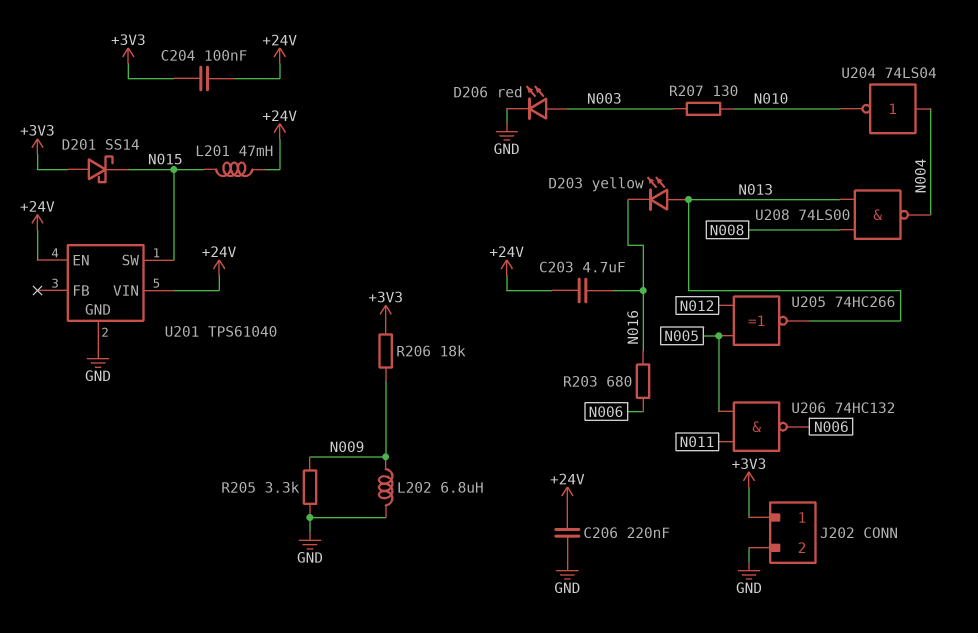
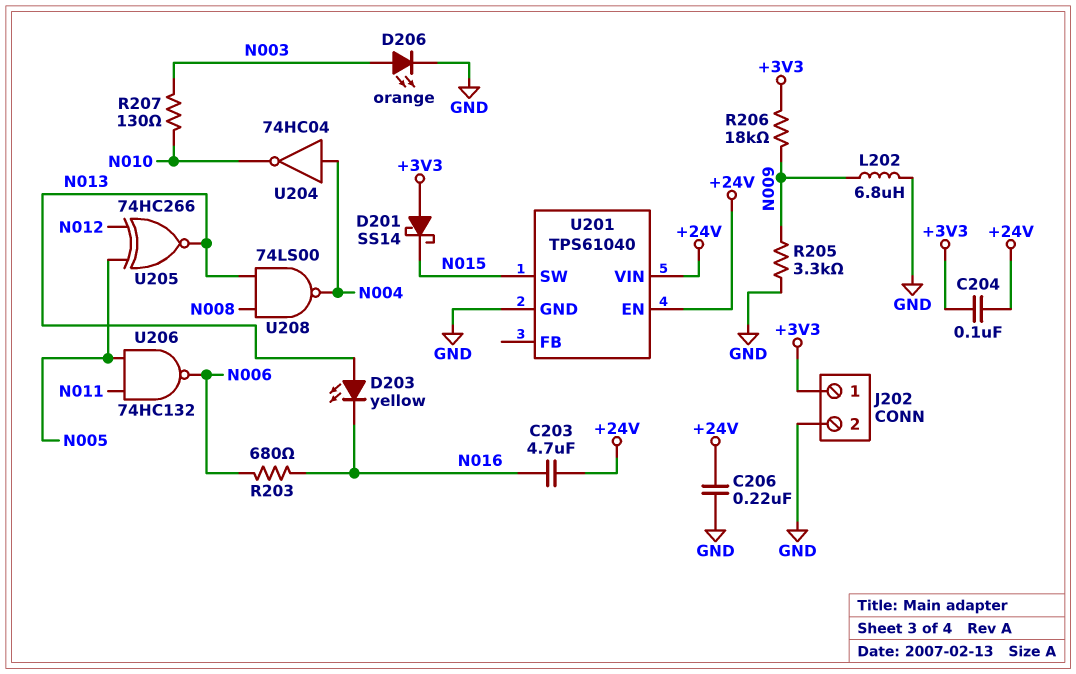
D206: LED red (A N003, K GND) -> LED orange (A N003, K GND)
L201: 47mH (+24V, N015) -> none
U204: NOT 74LS04 (in N004, out N010) -> NOT 74HC04 (in N004, out N010)

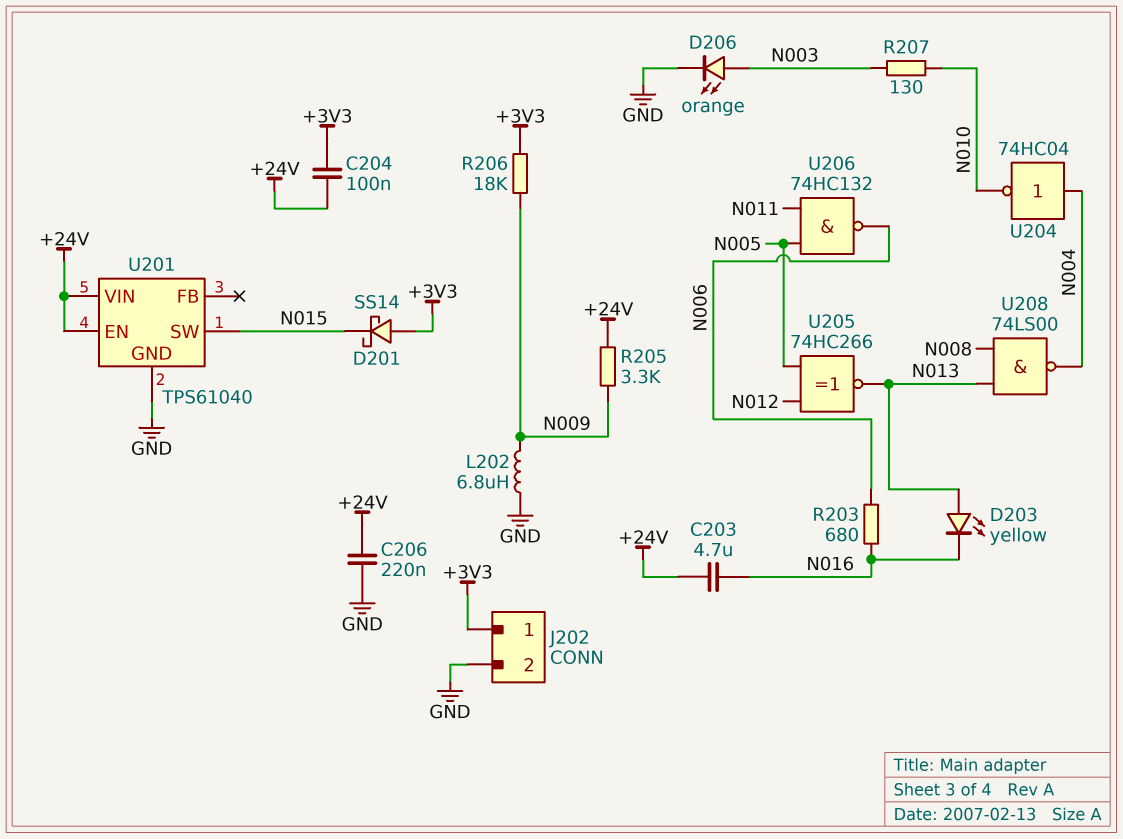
R205: 3.3k (GND, N009) -> 3.3k (+24V, N009)

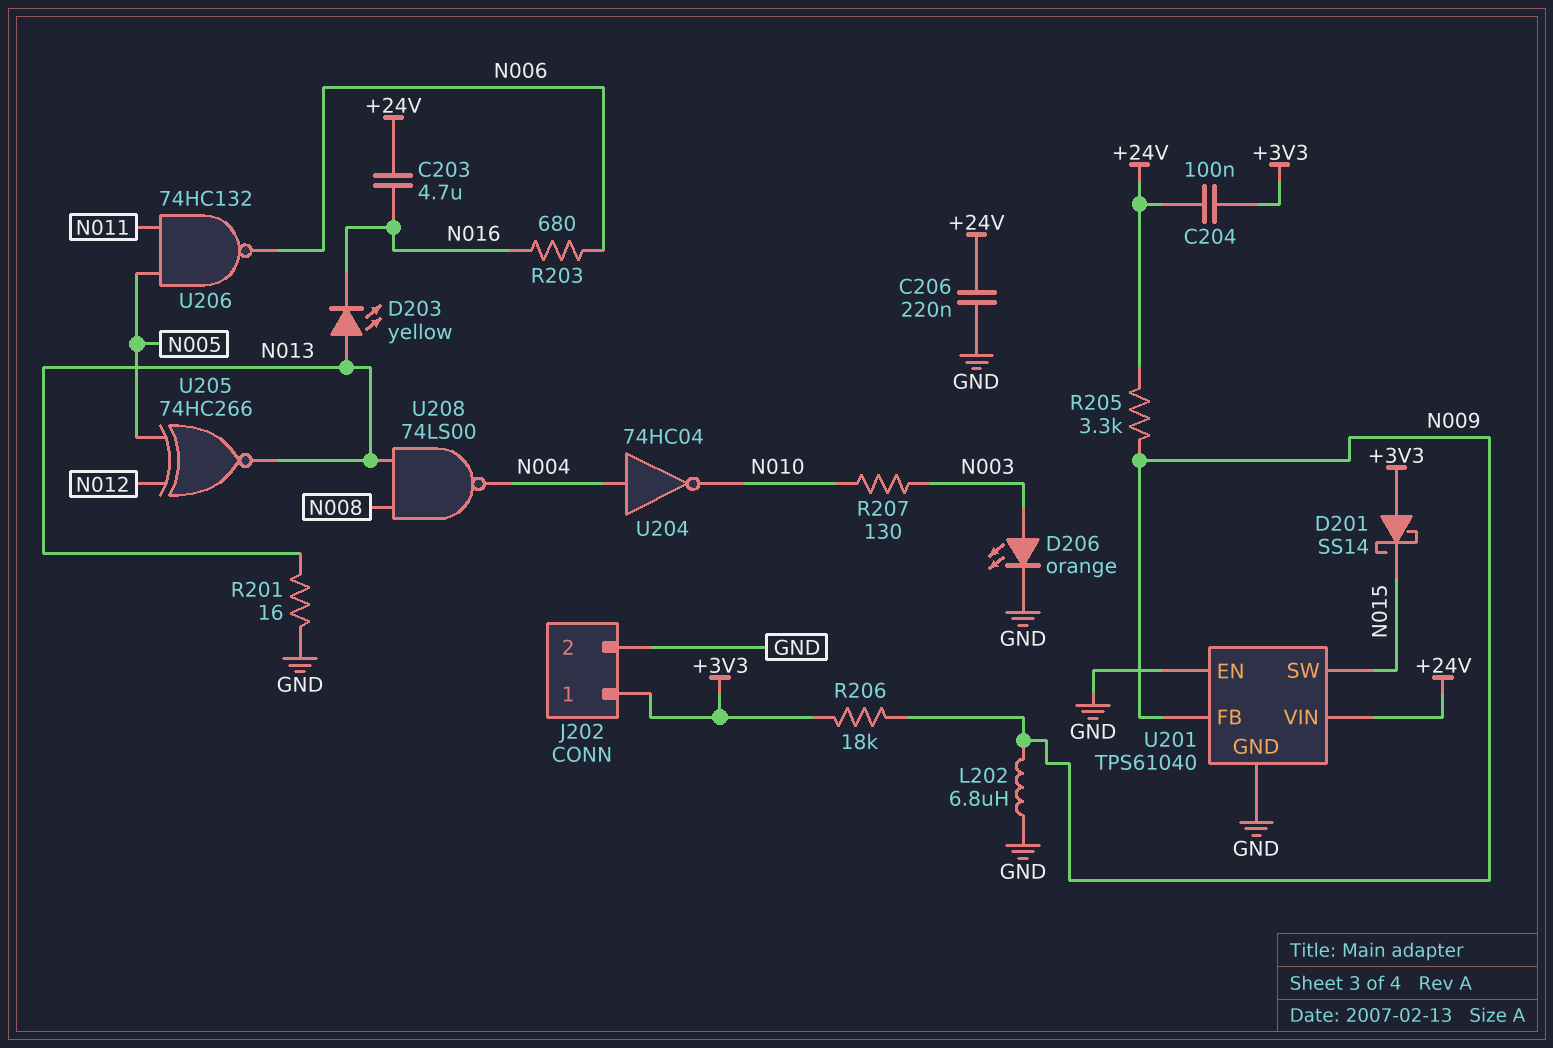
R201: none -> 16 (GND, N013)
U201 pin EN: +24V -> GND
U201 pin FB: none -> N009

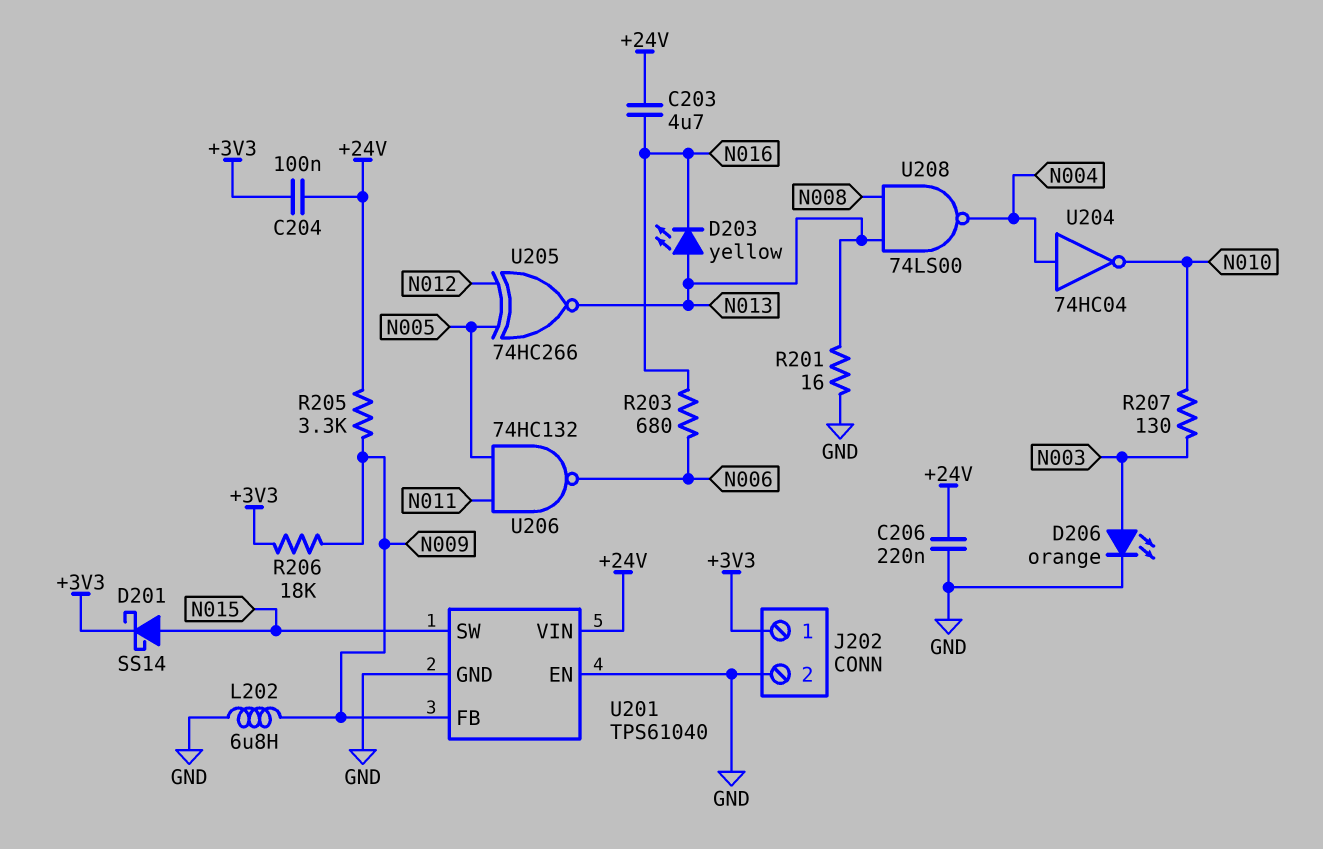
D201: schottky SS14 (A +3V3, K N015) -> schottky SS14 (A N015, K +3V3)

